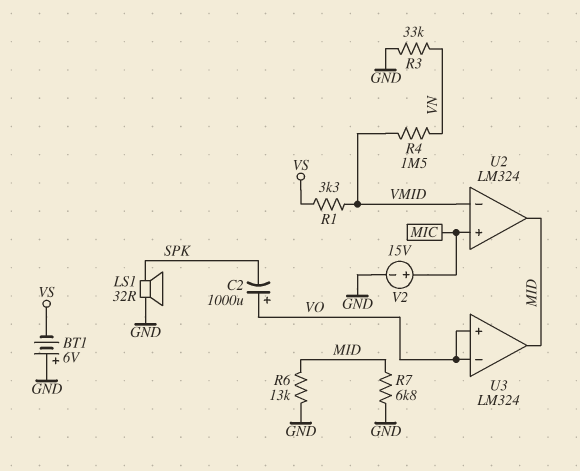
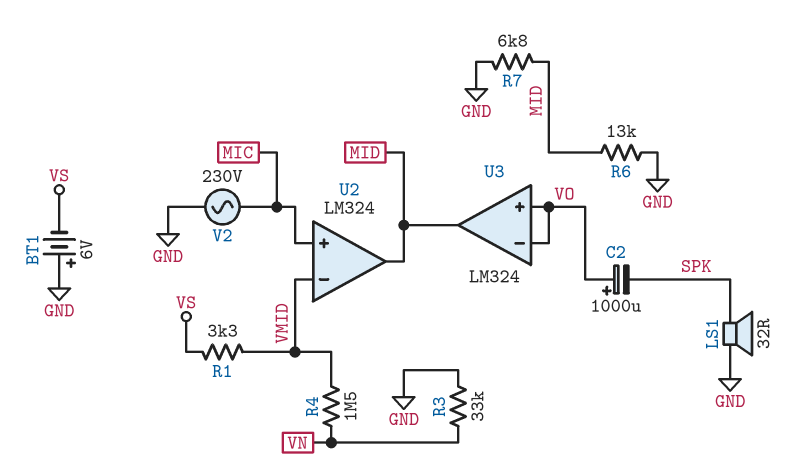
V2: 15V (plus MIC, minus GND) -> AC 230V (GND, MIC)

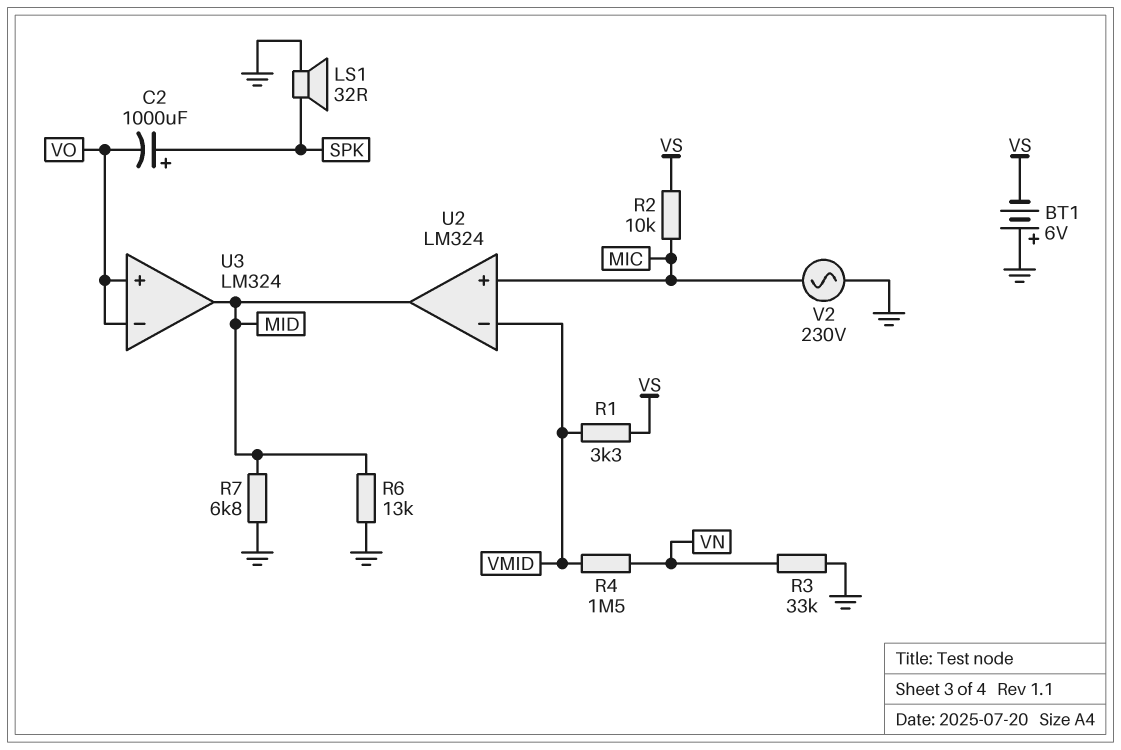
C2: 1000uF (plus VO, minus SPK) -> 1000uF (plus SPK, minus VO)
R2: none -> 10k (MIC, VS)

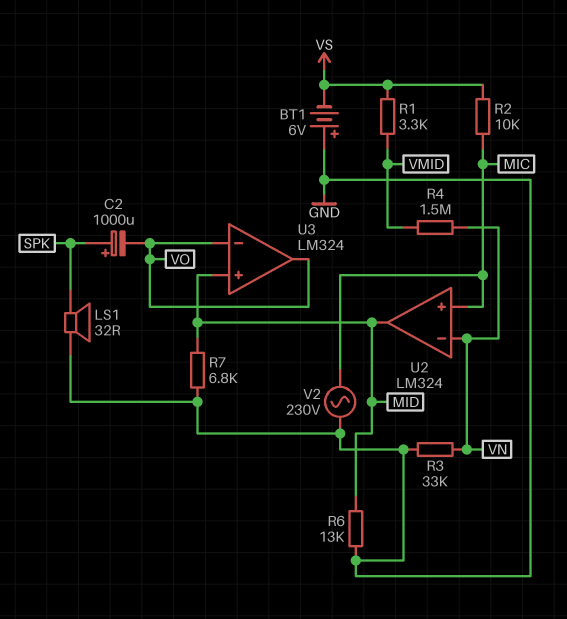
U2 pin in-: VMID -> VN
U3 pin in+: VO -> MID
U3 pin out: MID -> VO

